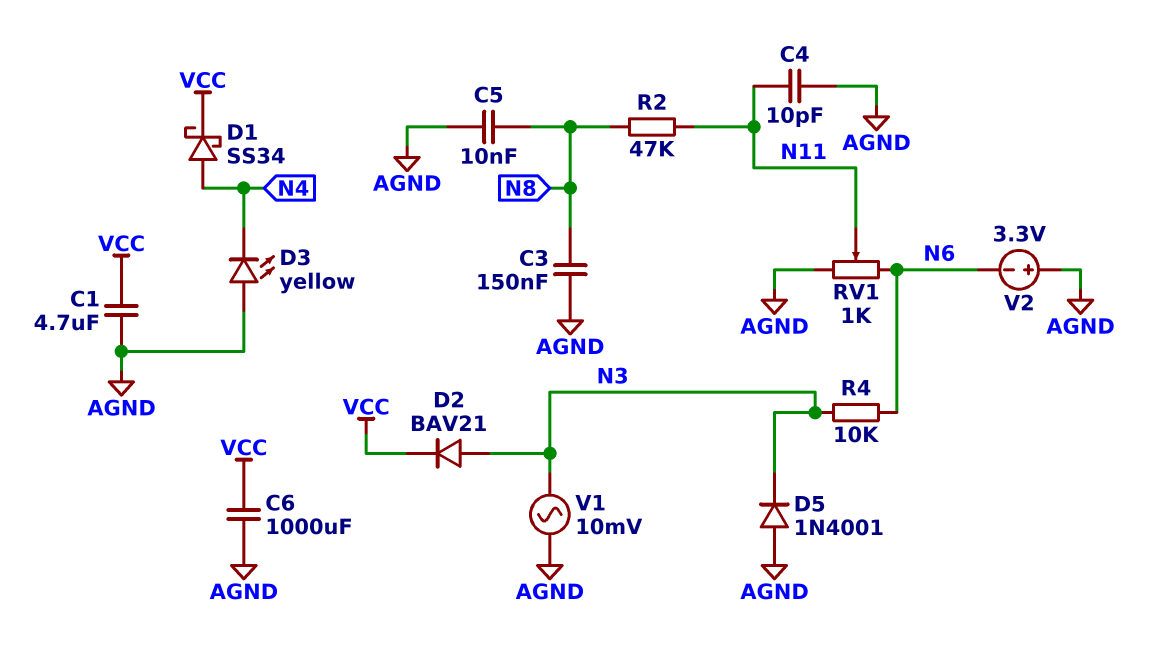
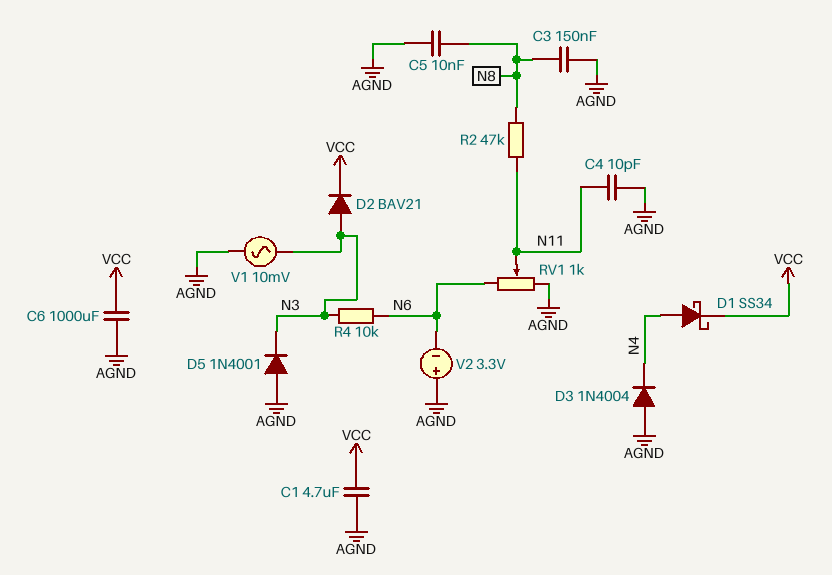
D3: LED yellow (A AGND, K N4) -> diode 1N4004 (A AGND, K N4)

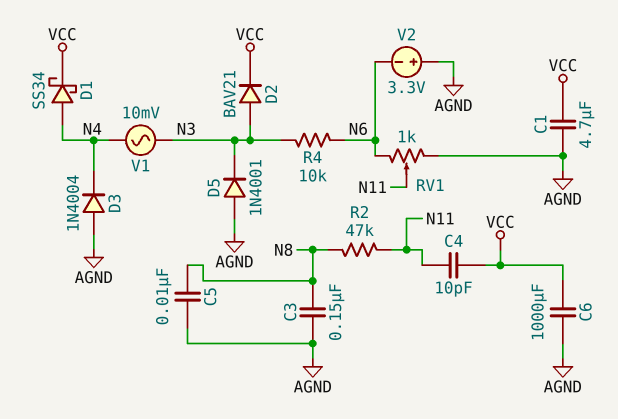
C4: 10pF (AGND, N11) -> 10pF (N11, VCC)
V1: AC 10mV (AGND, N3) -> AC 10mV (N3, N4)

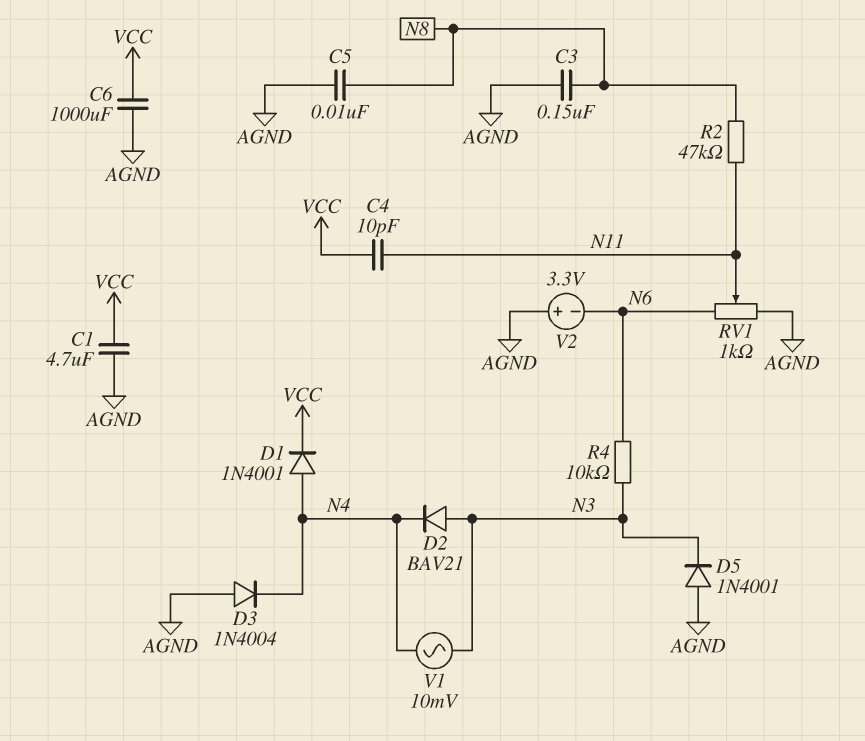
D1: schottky SS34 (A N4, K VCC) -> diode 1N4001 (A N4, K VCC)
D2: diode BAV21 (A N3, K VCC) -> diode BAV21 (A N3, K N4)

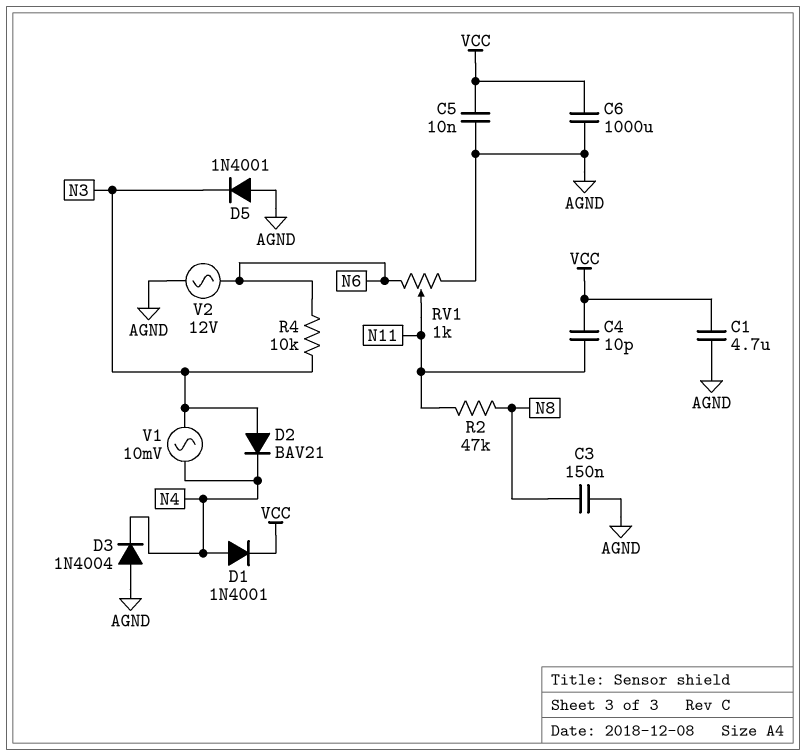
C5: 10nF (AGND, N8) -> 10nF (AGND, VCC)
V2: 3.3V (plus AGND, minus N6) -> AC 12V (AGND, N6)

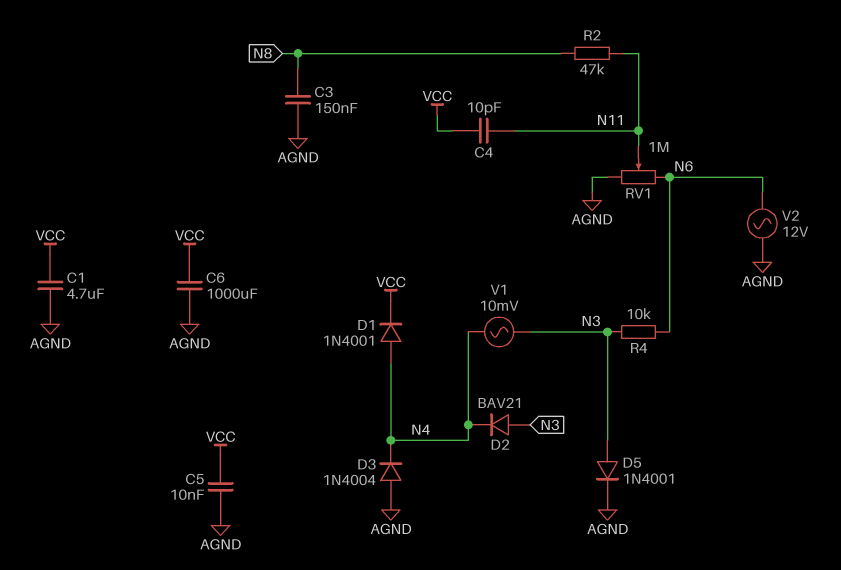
D5: diode 1N4001 (A AGND, K N3) -> diode 1N4001 (A N3, K AGND)
RV1: 1k (AGND, N6, wiper N11) -> 1M (AGND, N6, wiper N11)

